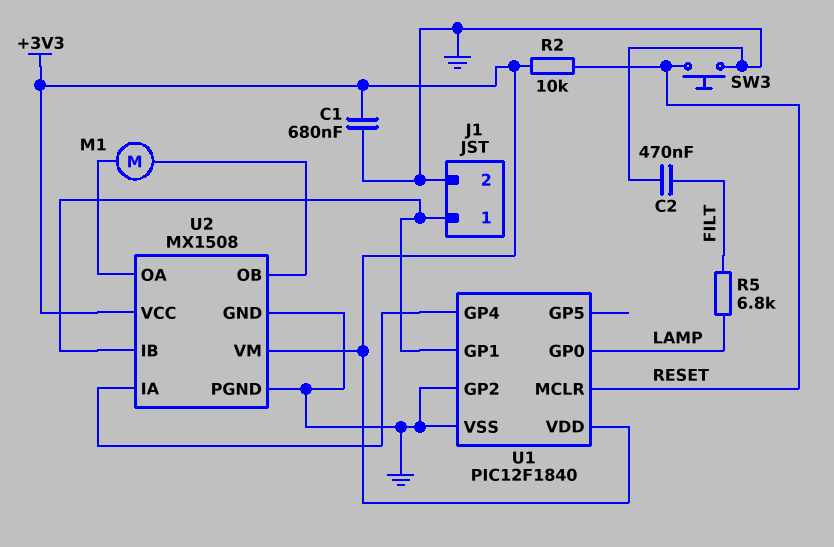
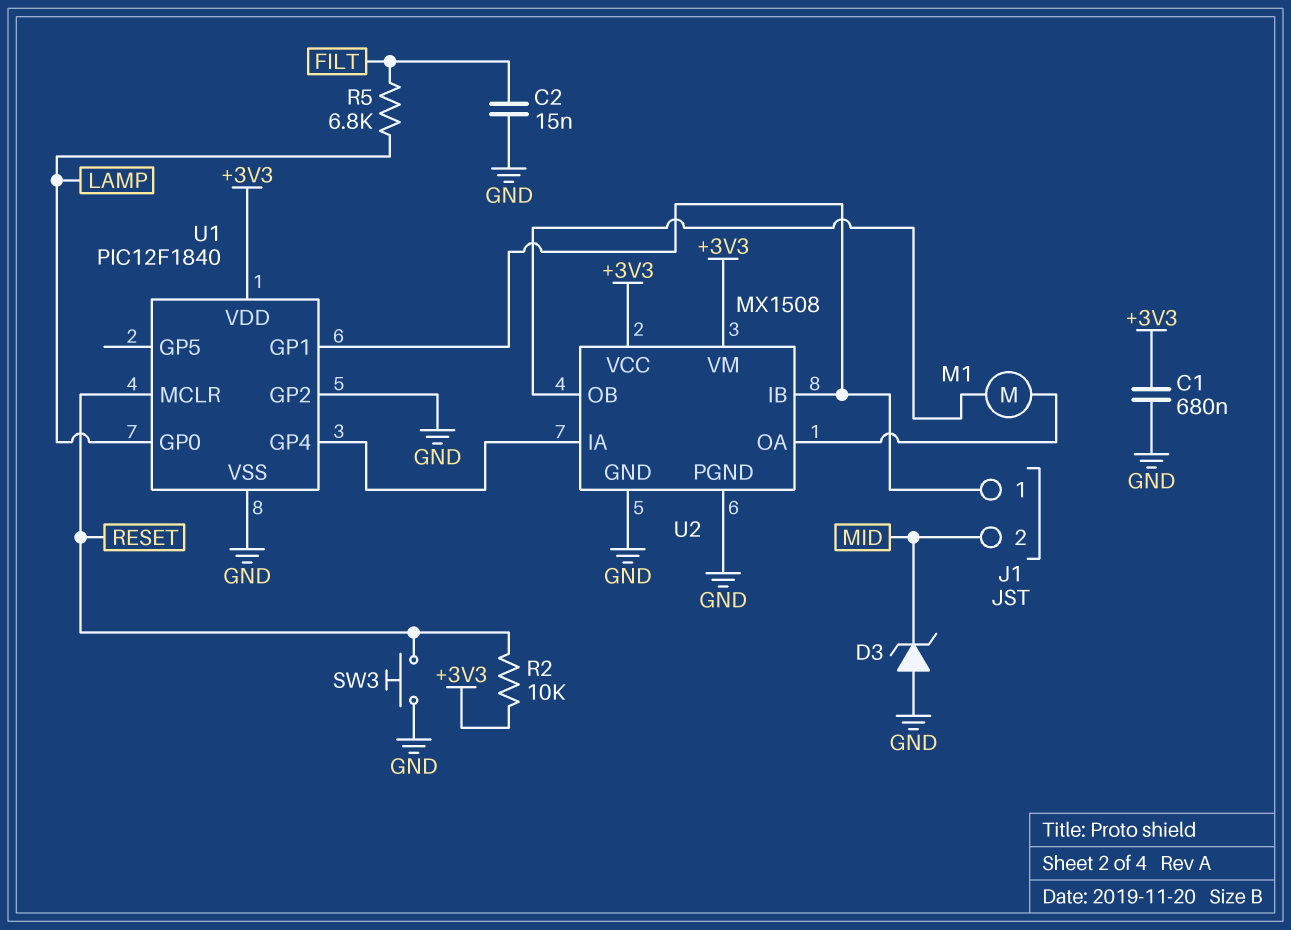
C2: 470nF (FILT, GND) -> 15nF (FILT, GND)
D3: none -> zener (A GND, K MID)
J1 pin 2: GND -> MID

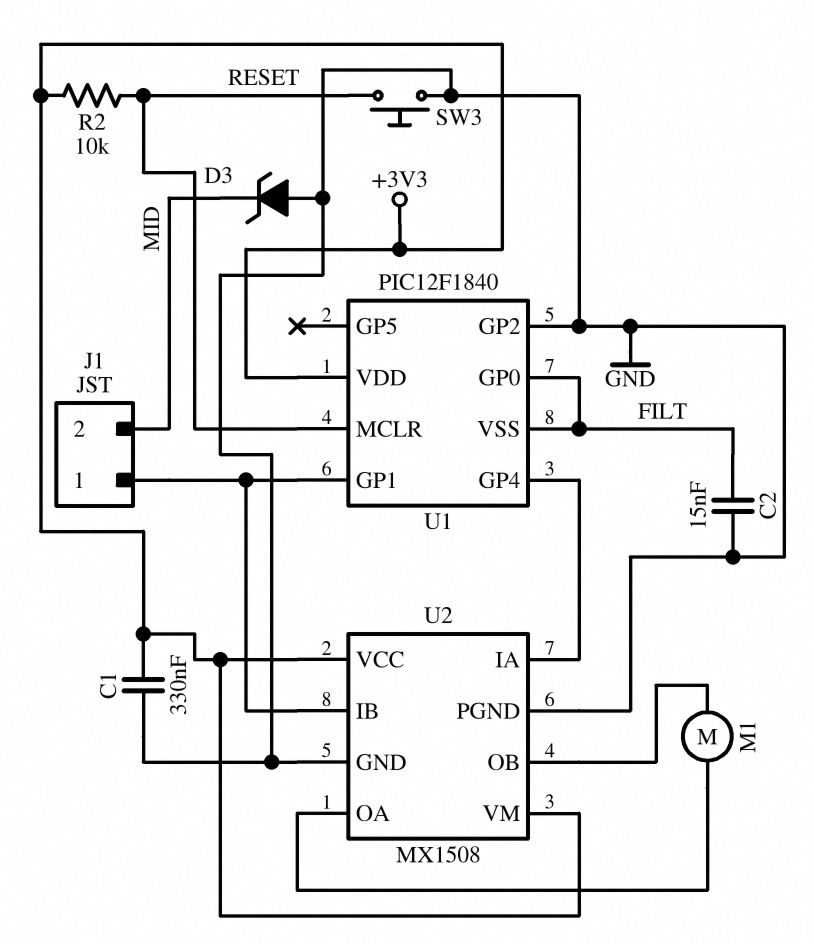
C1: 680nF (+3V3, GND) -> 330nF (+3V3, GND)
R5: 6.8k (FILT, LAMP) -> none
U1 pin GP0: LAMP -> FILT
U1 pin VSS: GND -> FILT

